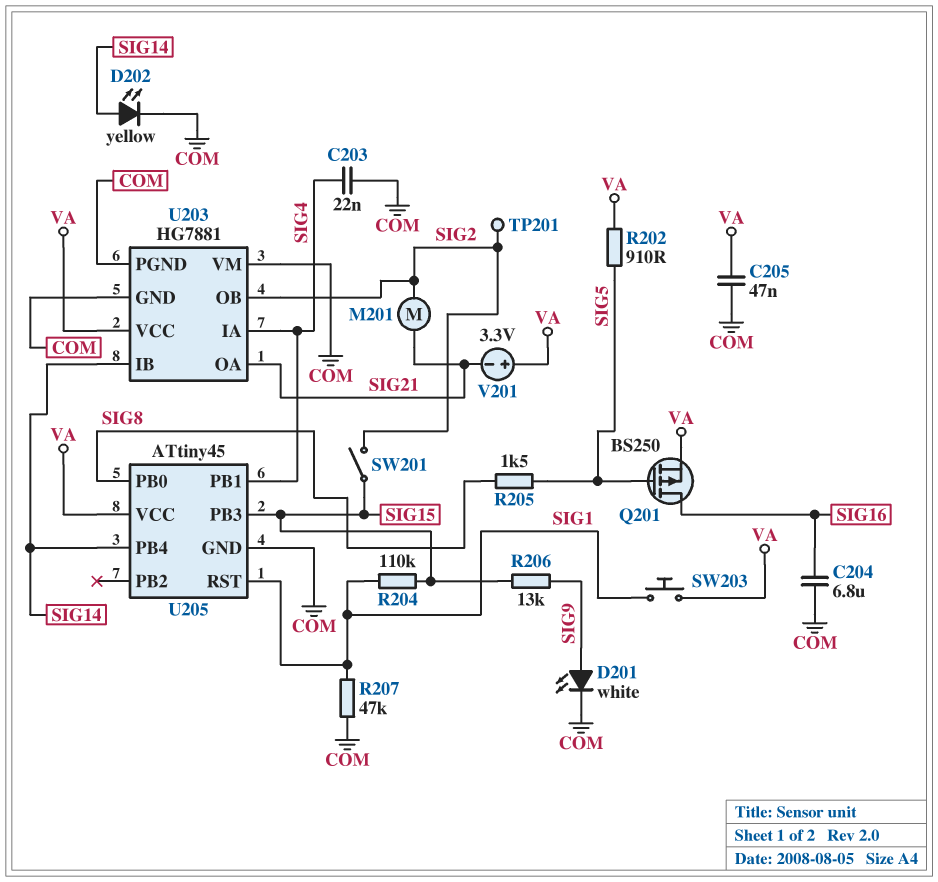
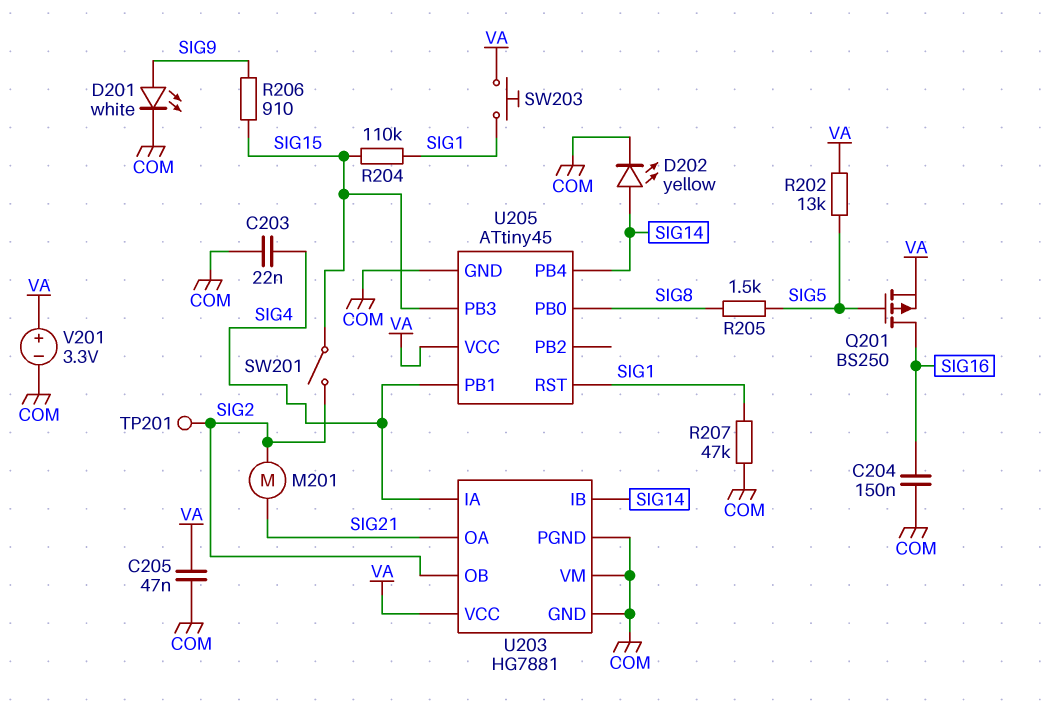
C204: 6.8uF (COM, SIG16) -> 150nF (COM, SIG16)
R202: 910 (SIG5, VA) -> 13k (SIG5, VA)
R206: 13k (SIG9, SIG15) -> 910 (SIG9, SIG15)
V201: 3.3V (plus VA, minus SIG21) -> 3.3V (plus VA, minus COM)

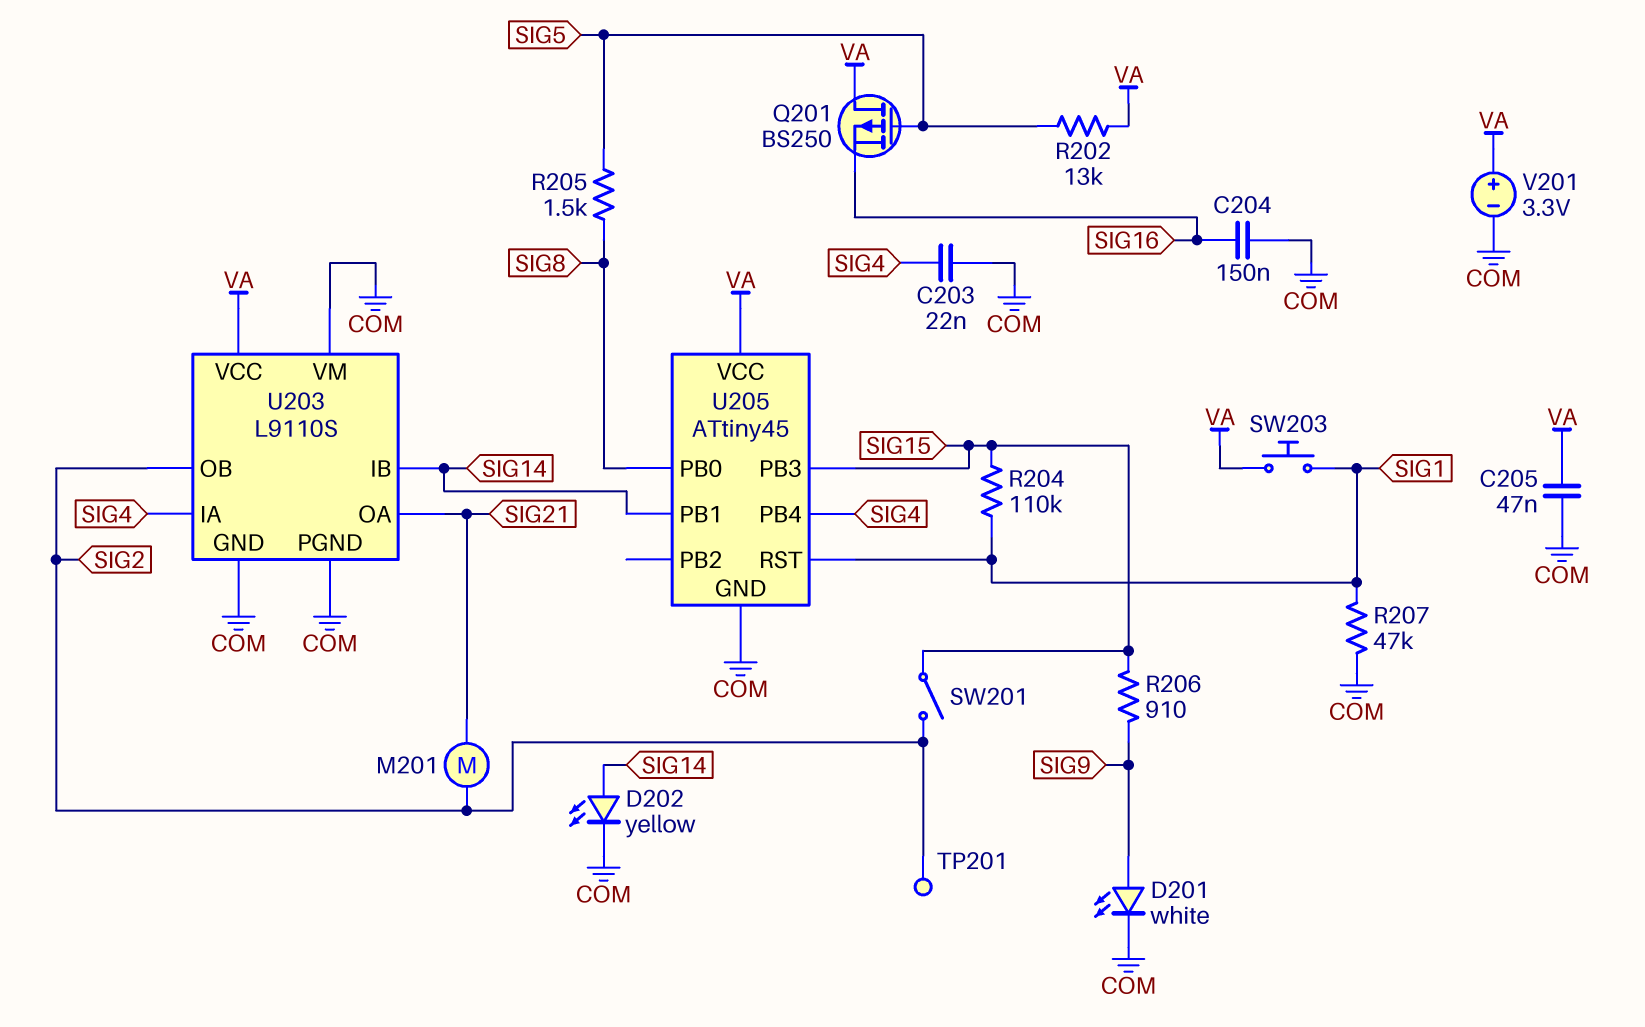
Q201: PMOS BS250 (G SIG5, D SIG16, S VA) -> PMOS BS250 (G SIG5, D VA, S SIG16)
U203: HG7881 -> L9110S
U205 pin PB1: SIG4 -> SIG14
U205 pin PB4: SIG14 -> SIG4

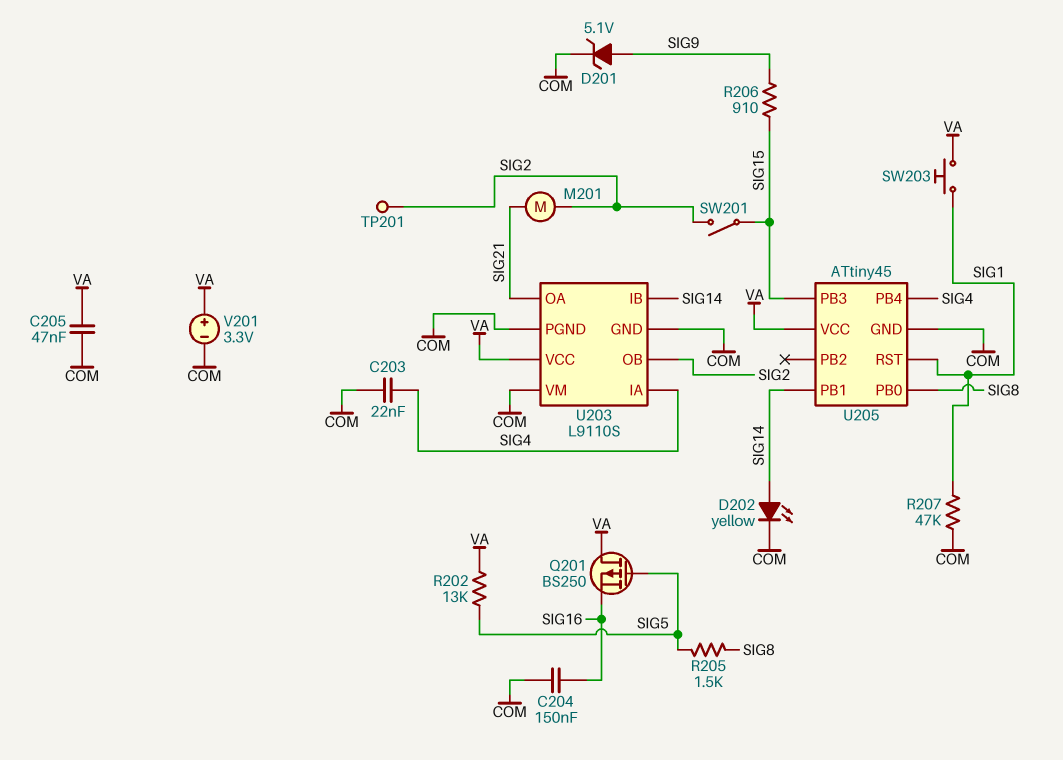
D201: LED white (A SIG9, K COM) -> zener 5.1V (A SIG9, K COM)
R204: 110k (SIG1, SIG15) -> none

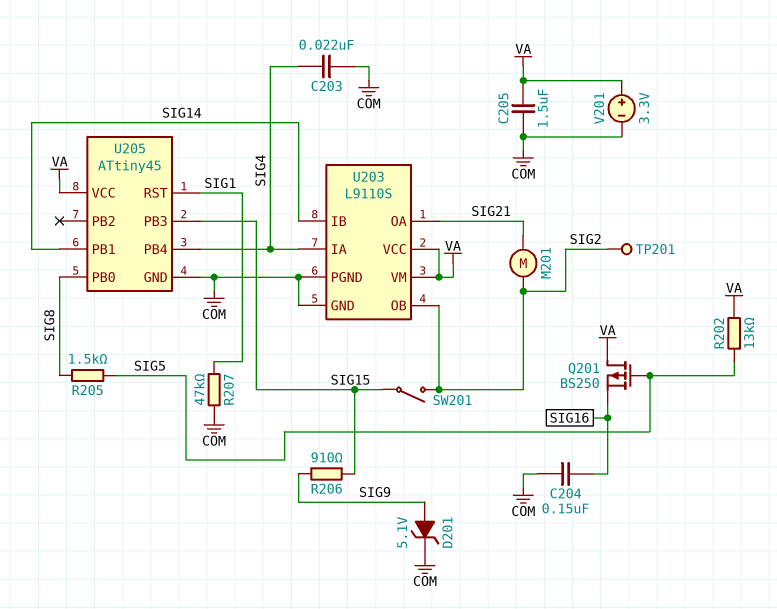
C205: 47nF (COM, VA) -> 1.5uF (COM, VA)
D202: LED yellow (A SIG14, K COM) -> none
SW203: button (SIG1, VA) -> none
U203 pin VM: COM -> VA

